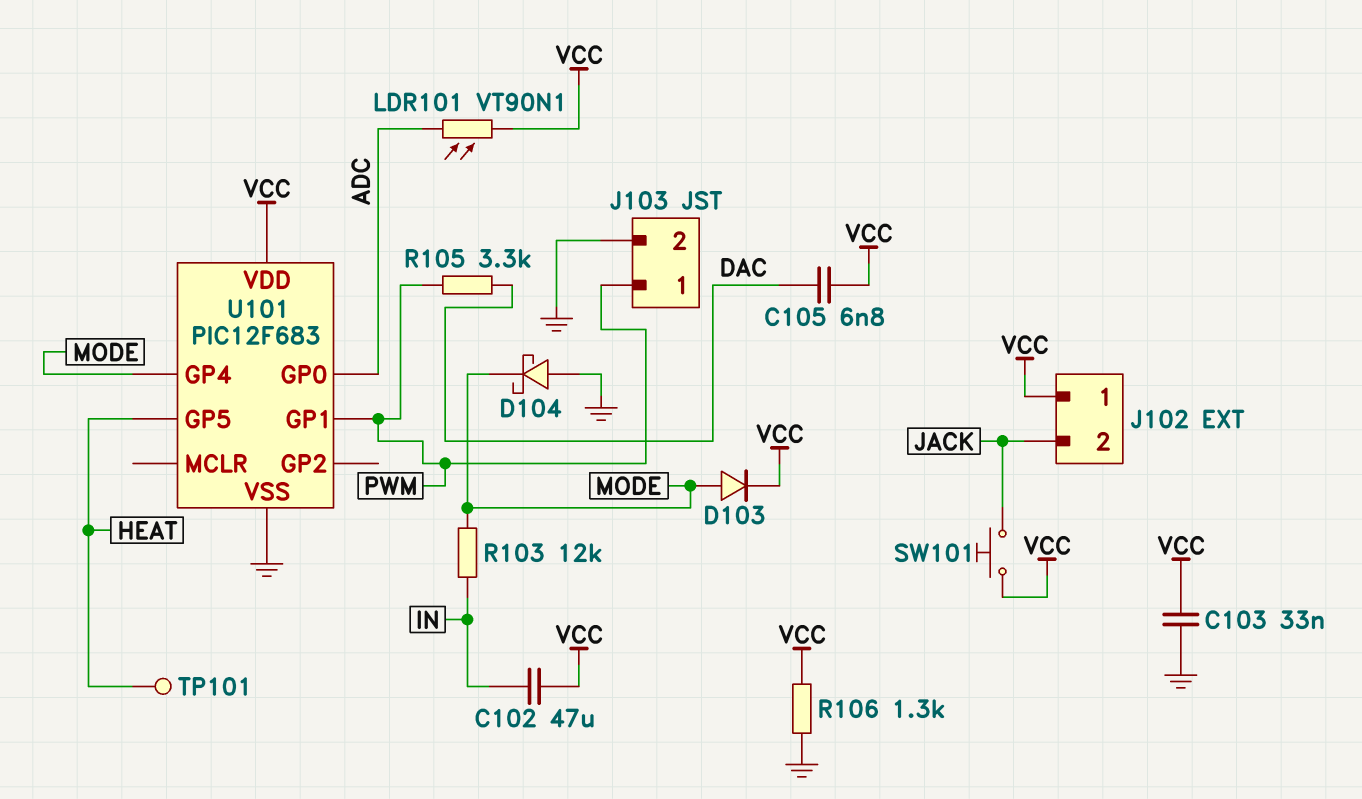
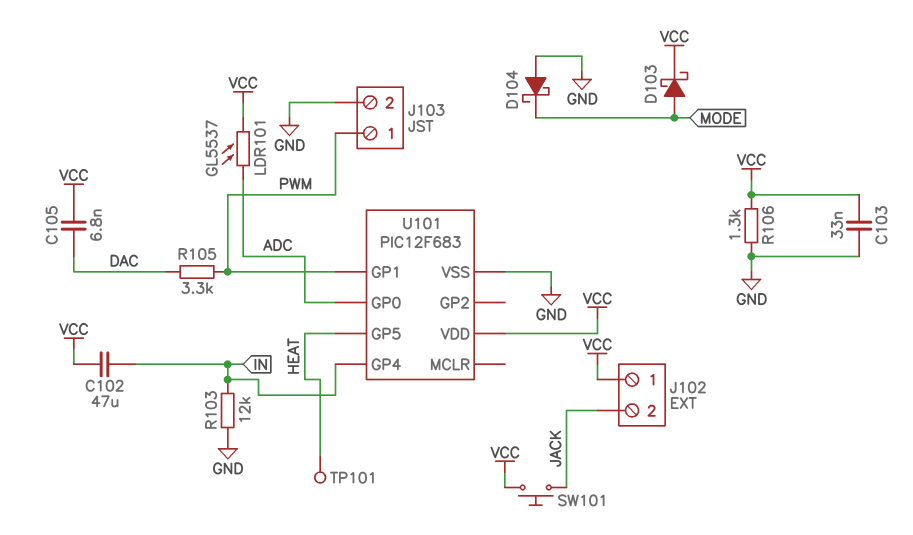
D103: diode (A MODE, K VCC) -> schottky (A MODE, K VCC)
LDR101: VT90N1 (ADC, VCC) -> GL5537 (ADC, VCC)
R103: 12k (IN, MODE) -> 12k (GND, IN)
U101 pin GP4: MODE -> IN

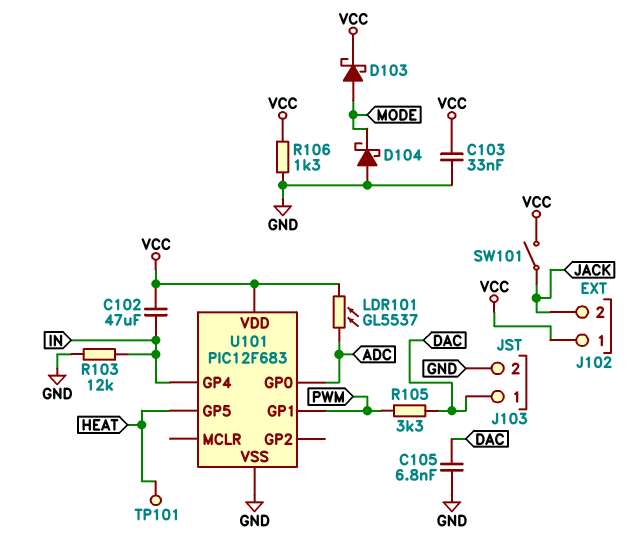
C105: 6.8nF (DAC, VCC) -> 6.8nF (DAC, GND)
J103 pin 1: PWM -> DAC
SW101: button (JACK, VCC) -> switch (JACK, VCC)

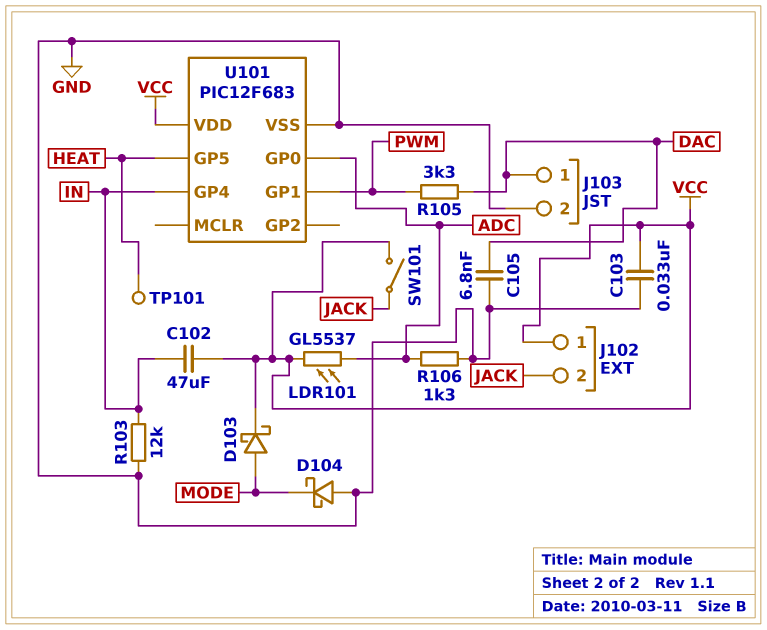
R106: 1.3k (GND, VCC) -> 1.3k (ADC, GND)

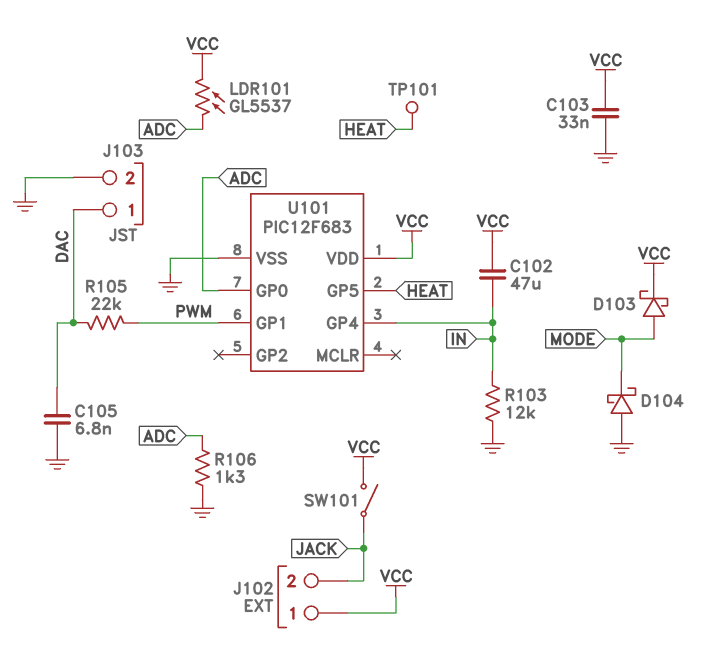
R105: 3.3k (DAC, PWM) -> 22k (DAC, PWM)

